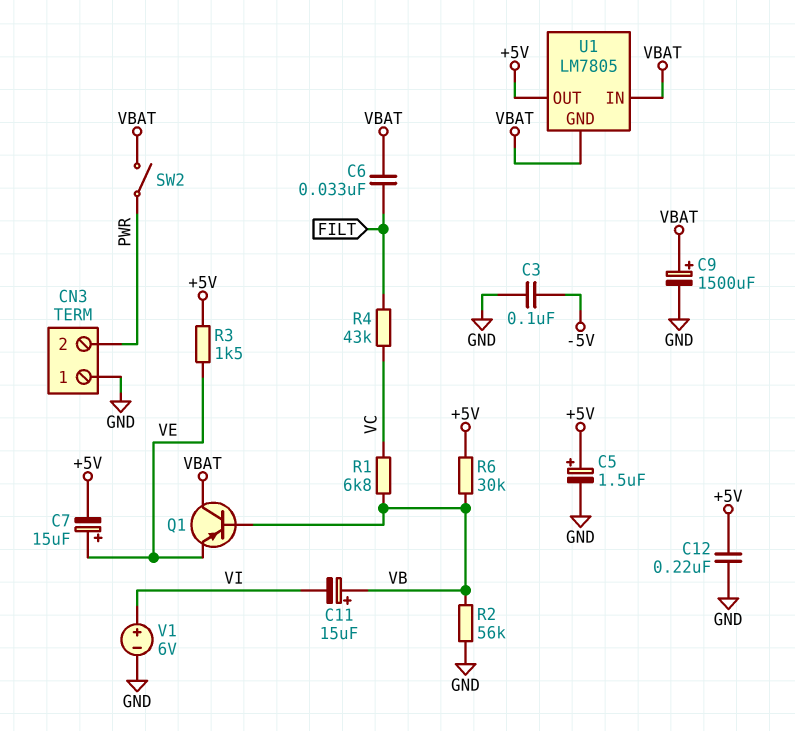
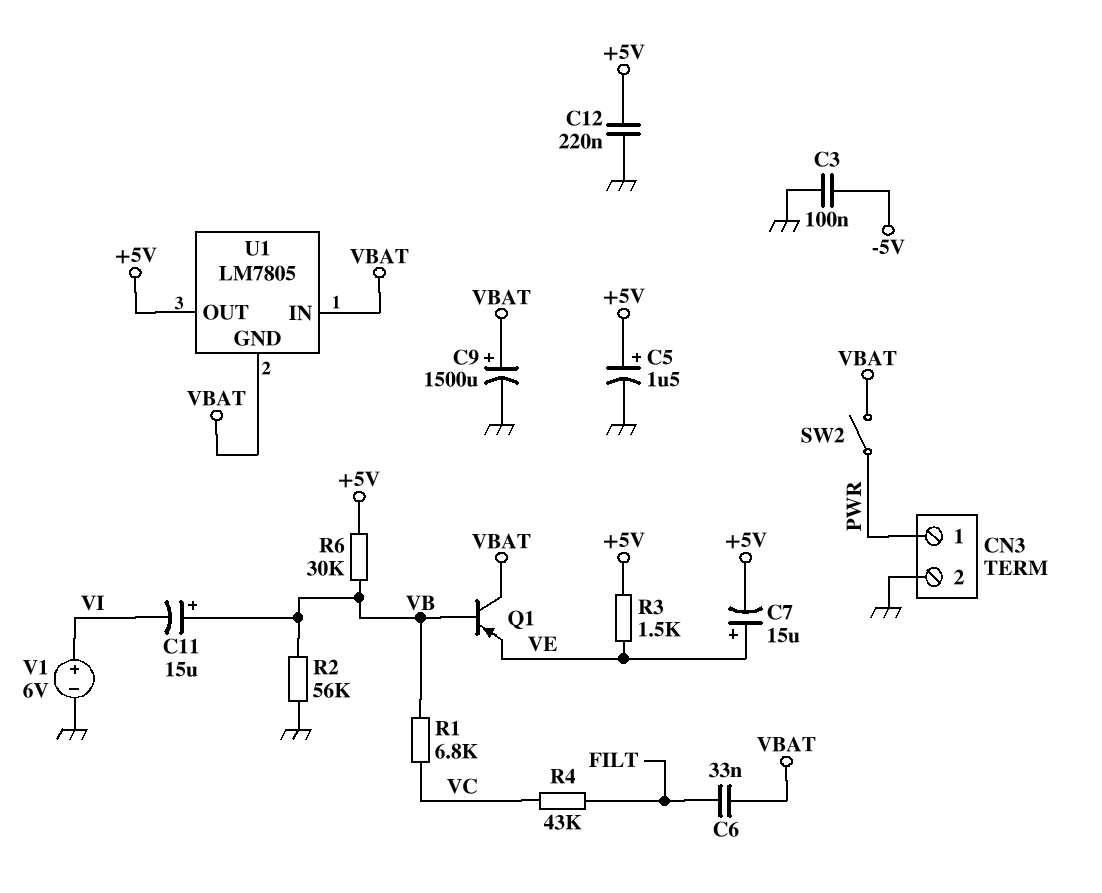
CN3 pin 1: GND -> PWR
CN3 pin 2: PWR -> GND

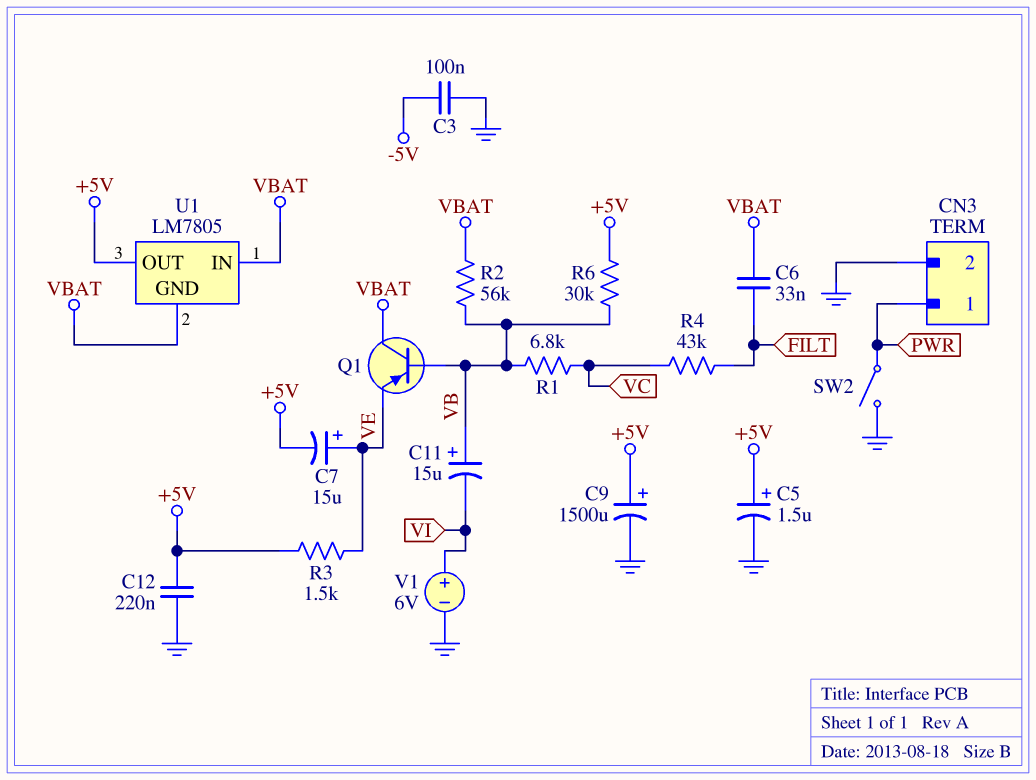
C9: 1500uF (plus VBAT, minus GND) -> 1500uF (plus +5V, minus GND)
R2: 56k (GND, VB) -> 56k (VB, VBAT)
SW2: switch (PWR, VBAT) -> switch (GND, PWR)

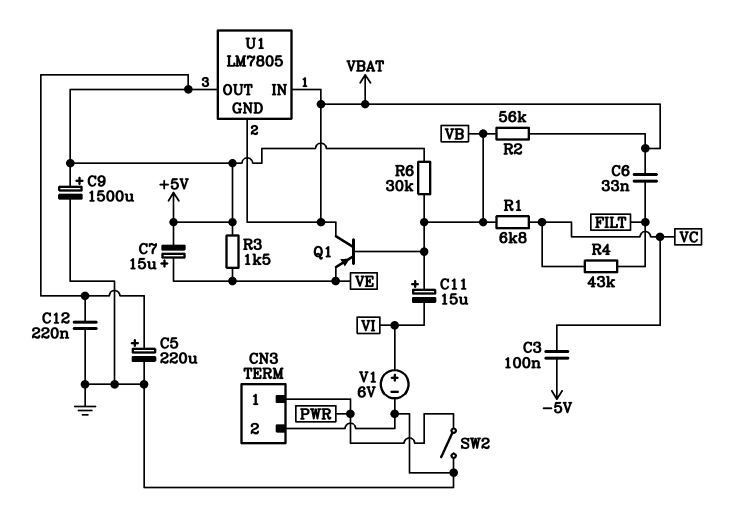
C3: 100nF (-5V, GND) -> 100nF (-5V, VC)
C5: 1.5uF (plus +5V, minus GND) -> 220uF (plus +5V, minus GND)

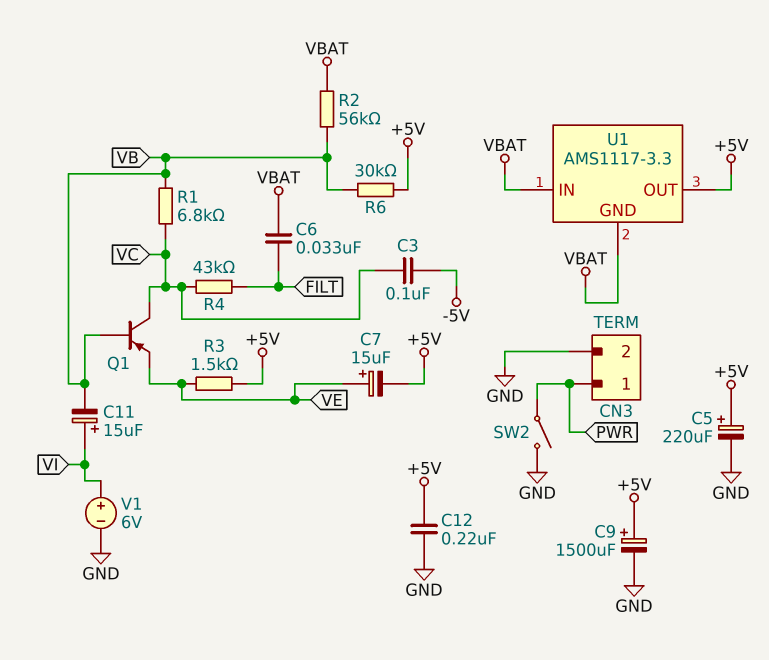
C11: 15uF (plus VB, minus VI) -> 15uF (plus VI, minus VB)
Q1: PNP (B VB, C VBAT, E VE) -> PNP (B VB, C VC, E VE)
U1: LM7805 -> AMS1117-3.3

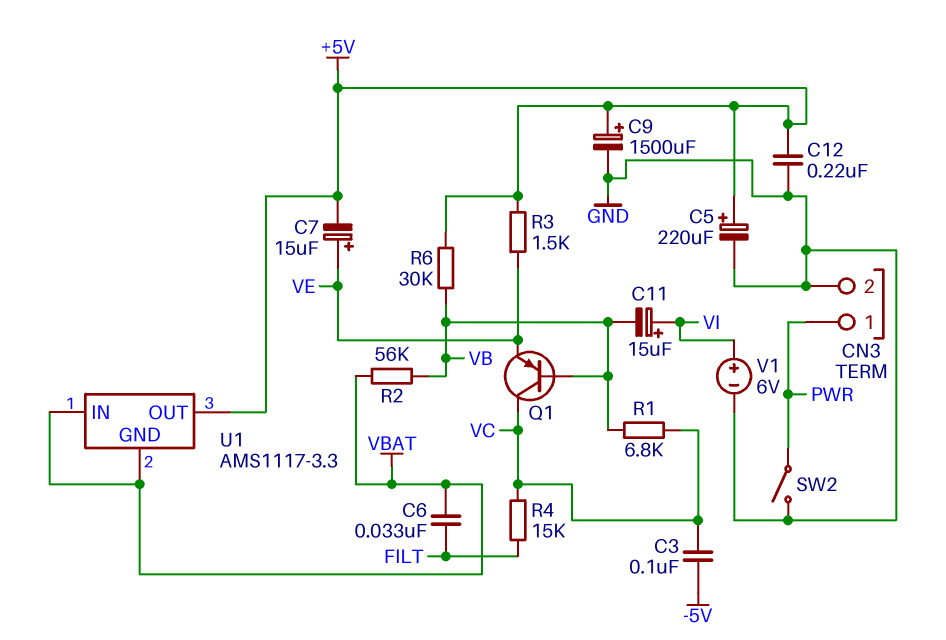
R4: 43k (FILT, VC) -> 15k (FILT, VC)

